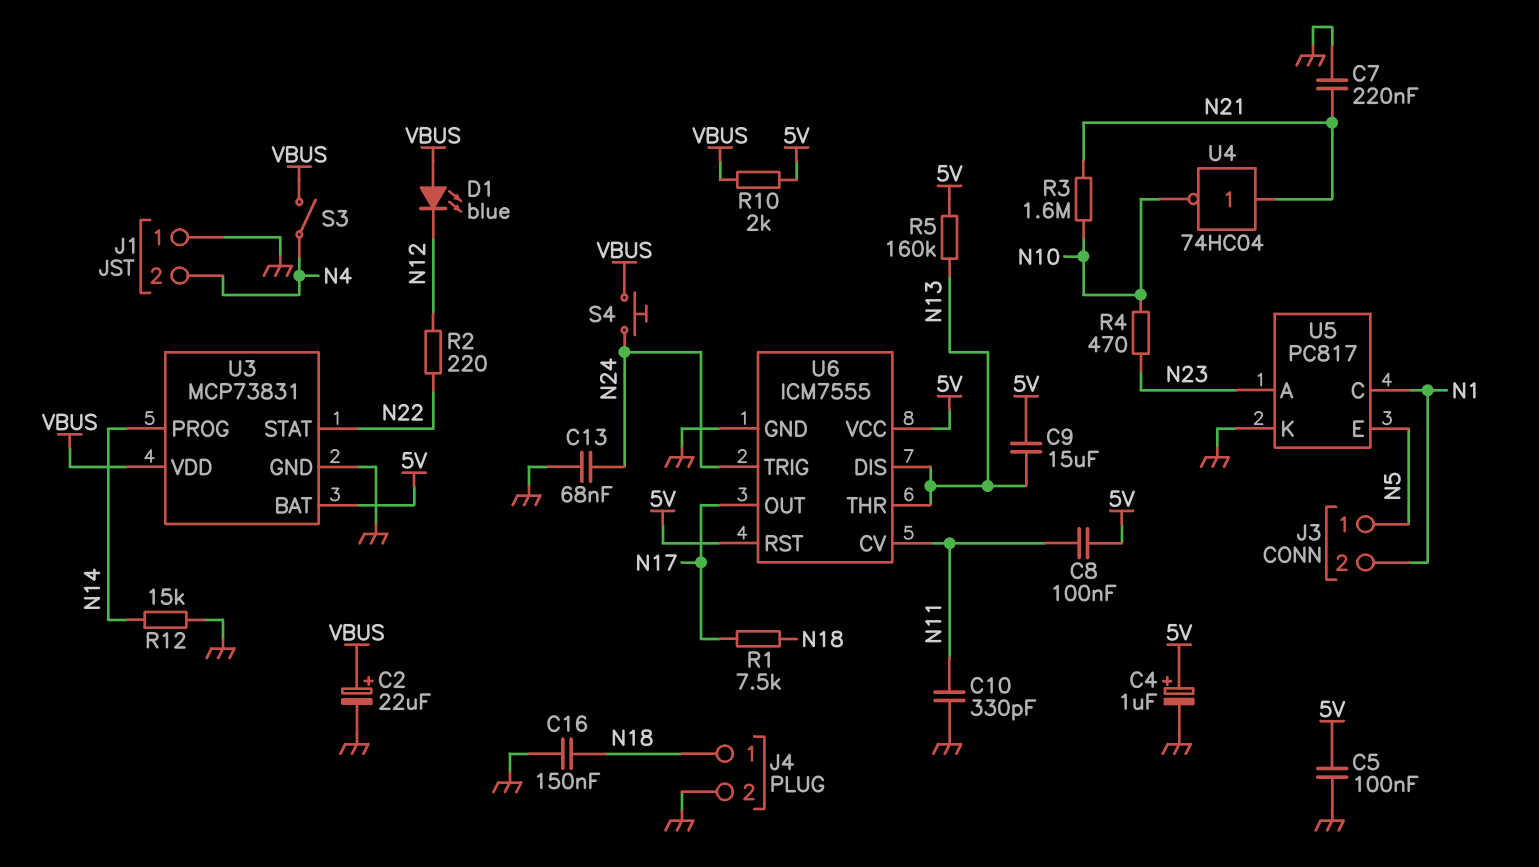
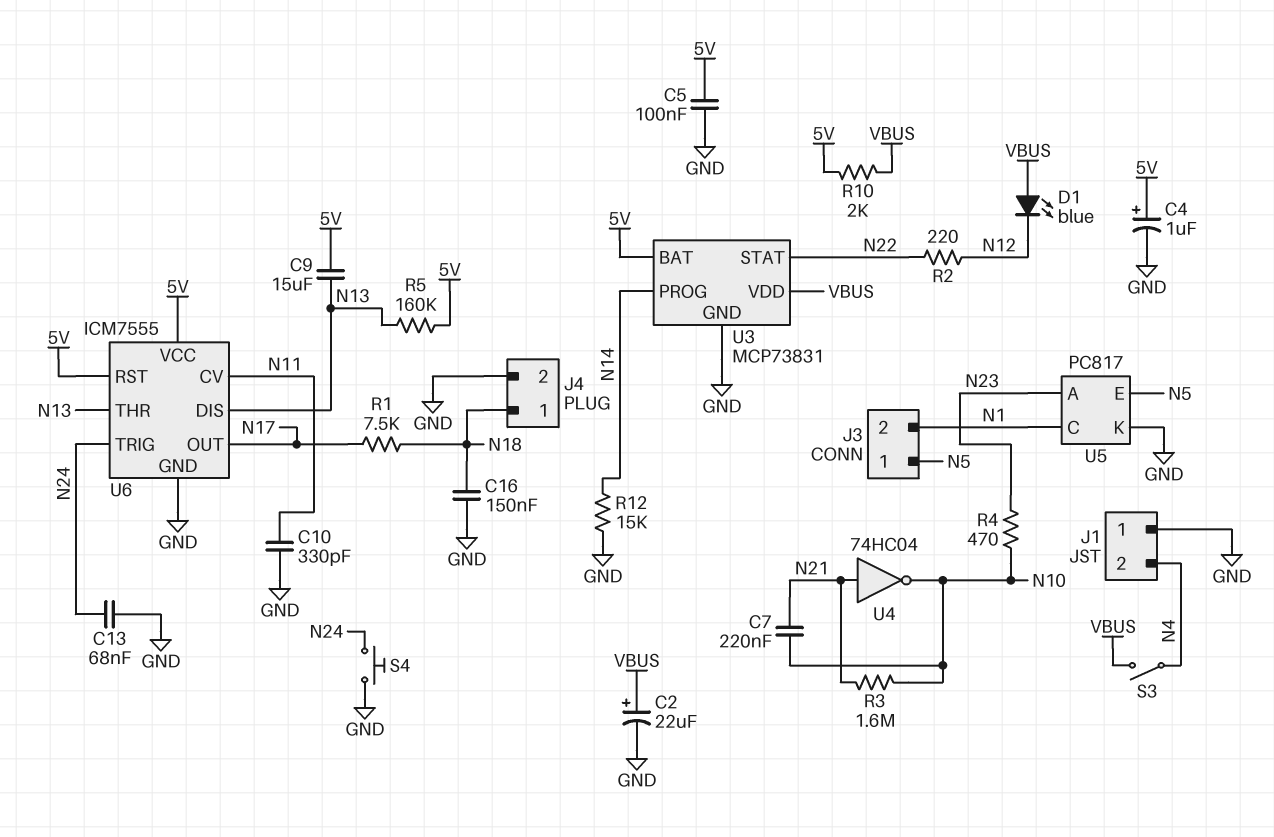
C7: 220nF (GND, N21) -> 220nF (N10, N21)
C8: 100nF (5V, N11) -> none
S4: button (N24, VBUS) -> button (GND, N24)

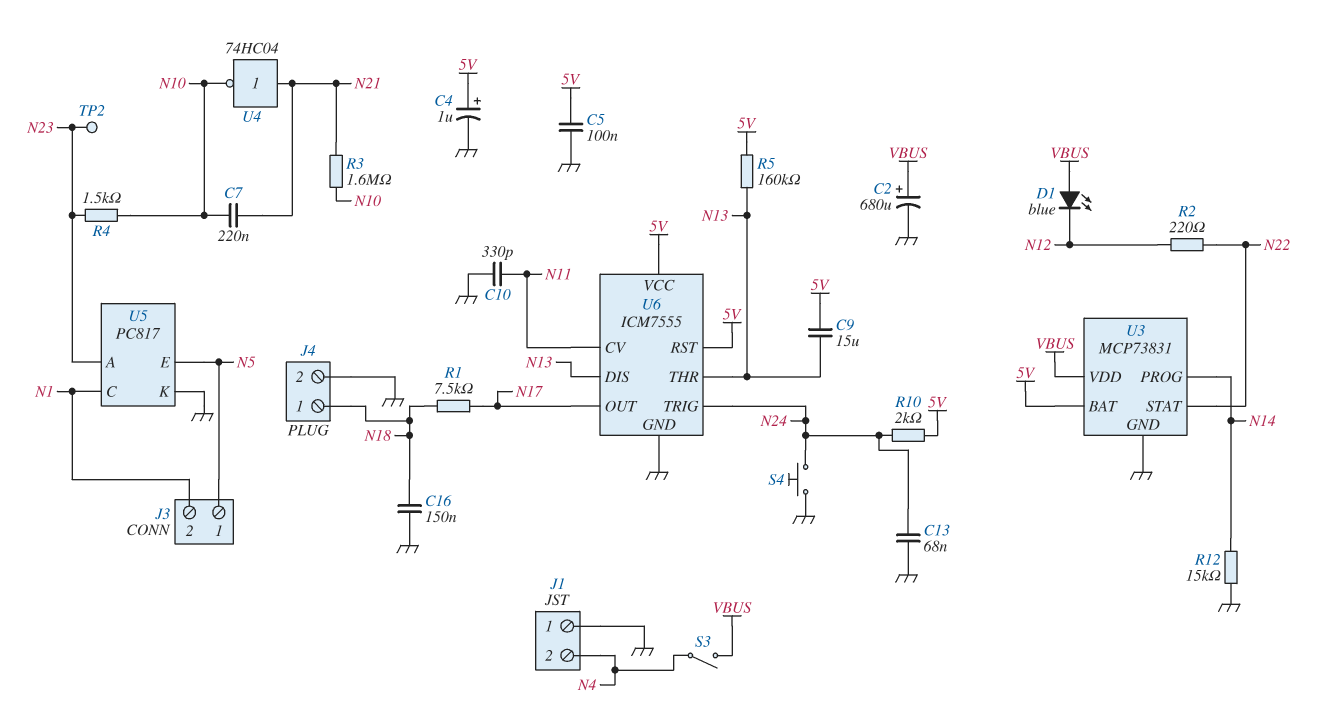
C2: 22uF (plus VBUS, minus GND) -> 680uF (plus VBUS, minus GND)
R4: 470 (N10, N23) -> 1.5k (N10, N23)
R10: 2k (5V, VBUS) -> 2k (5V, N24)
TP2: none -> test point (N23)

